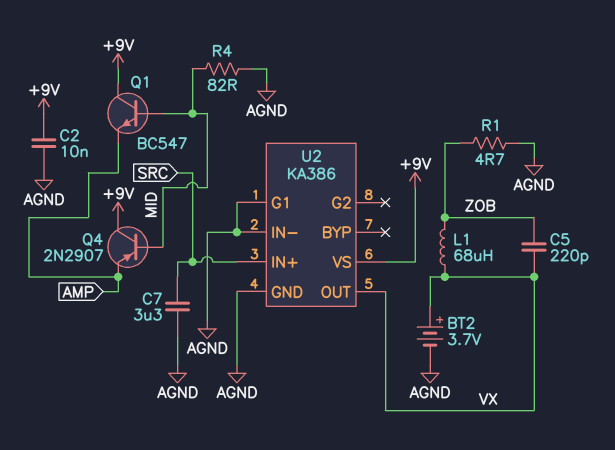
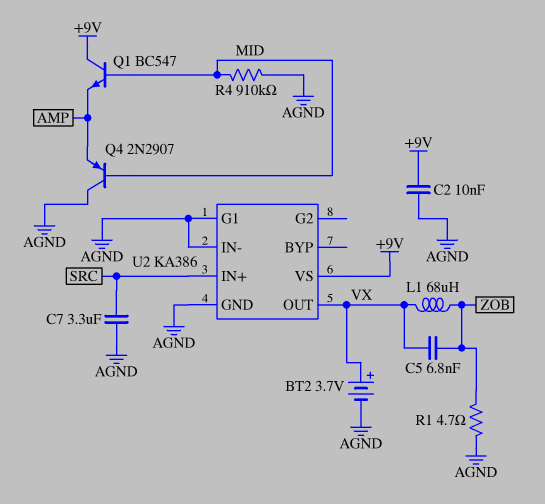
C5: 220pF (VX, ZOB) -> 6.8nF (VX, ZOB)
Q4: PNP 2N2907 (B MID, C +9V, E AMP) -> PNP 2N2907 (B MID, C AGND, E AMP)
R4: 82 (AGND, MID) -> 910k (AGND, MID)

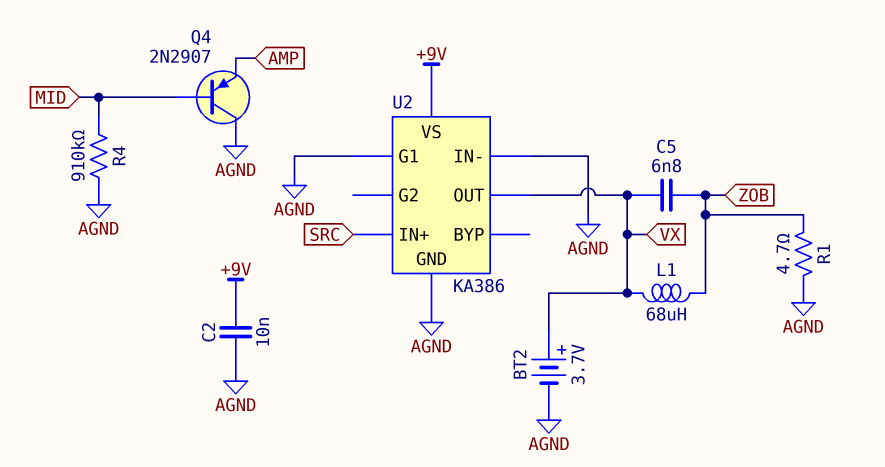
C7: 3.3uF (AGND, SRC) -> none
Q1: NPN BC547 (B MID, C +9V, E AMP) -> none

